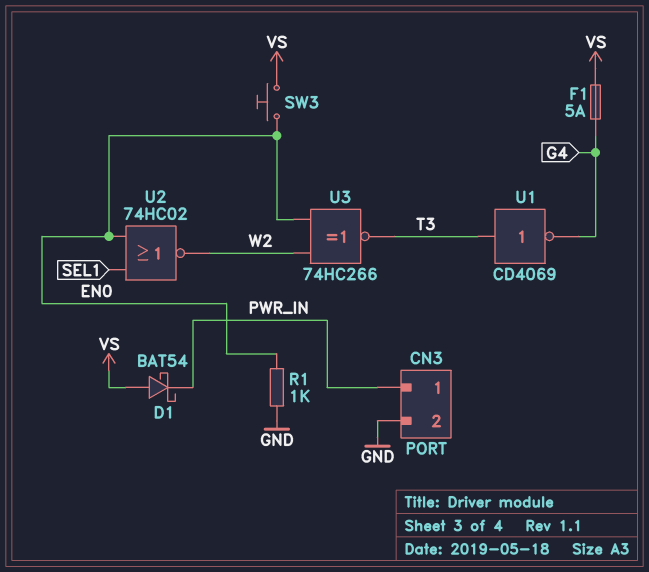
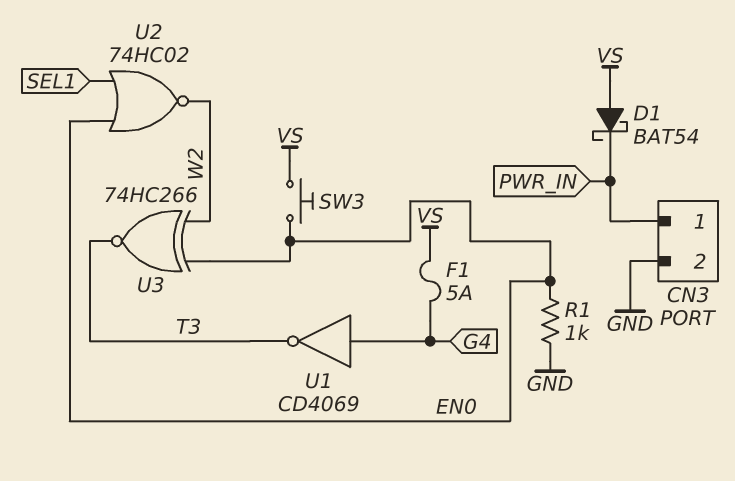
U1: NOT CD4069 (in T3, out G4) -> NOT CD4069 (in G4, out T3)

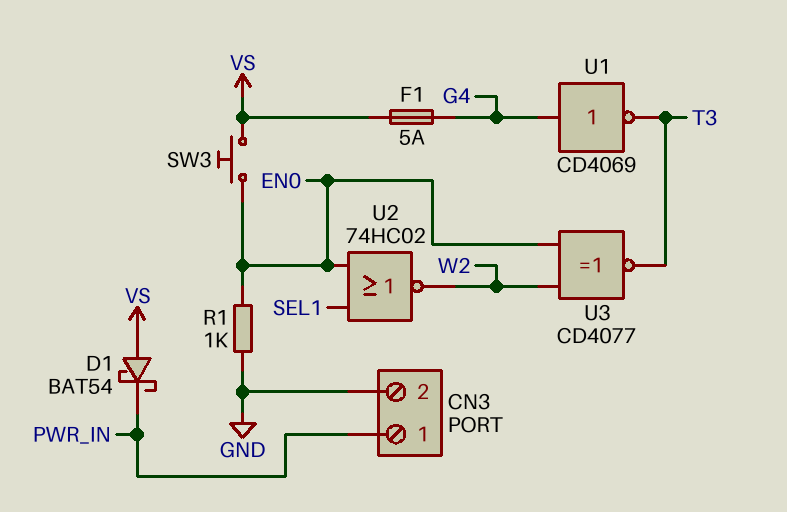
U3: XNOR 74HC266 (in EN0, in W2, out T3) -> XNOR CD4077 (in EN0, in W2, out T3)

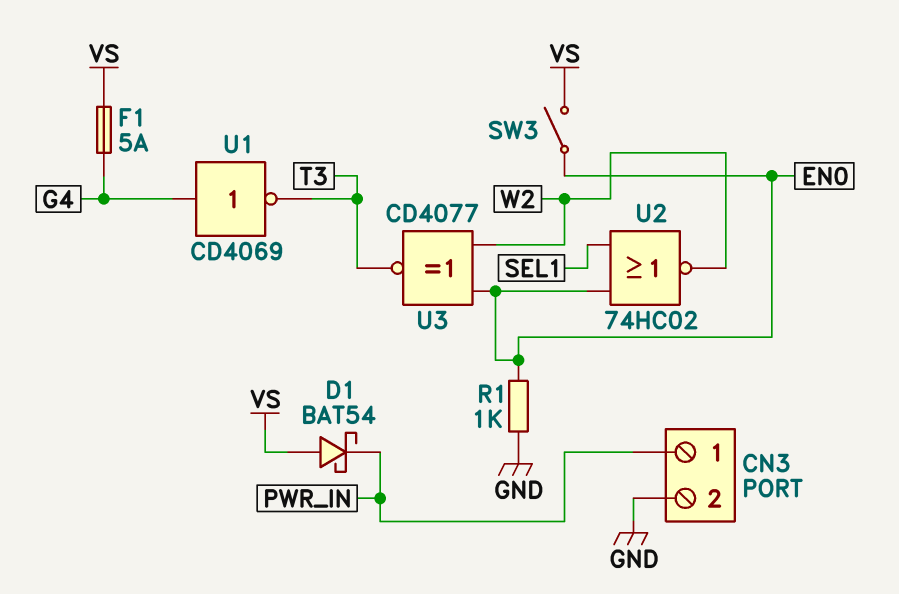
SW3: button (EN0, VS) -> switch (EN0, VS)

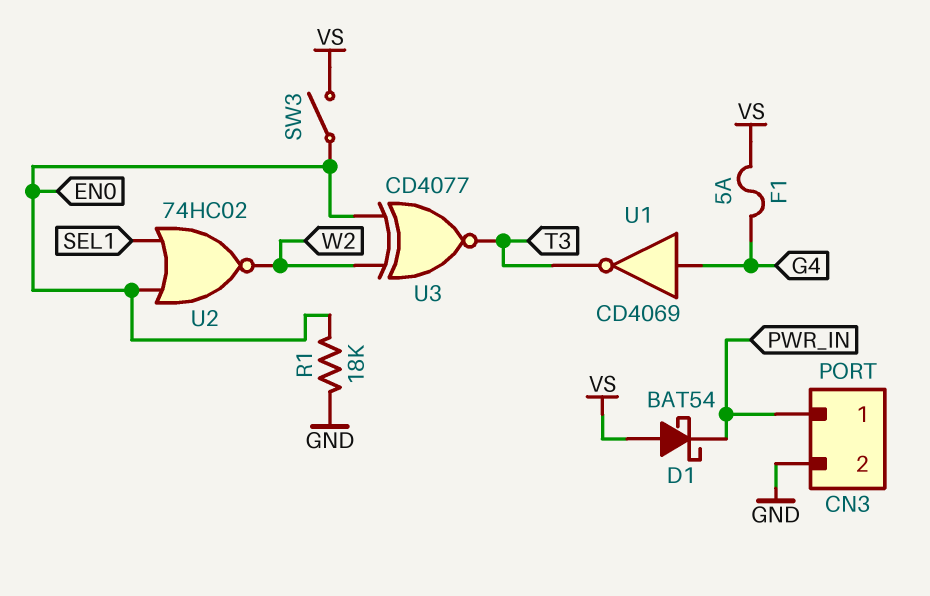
R1: 1k (EN0, GND) -> 18k (EN0, GND)

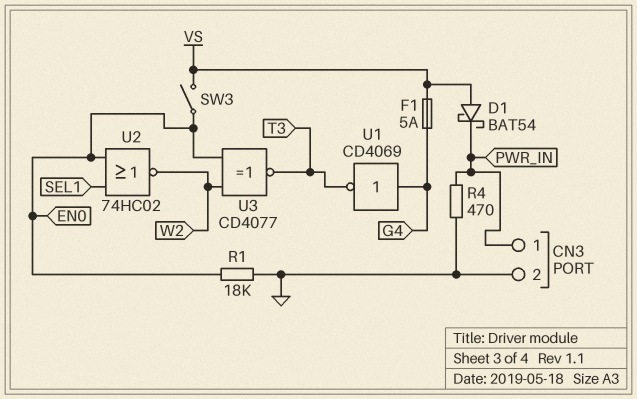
R4: none -> 470 (GND, PWR_IN)

